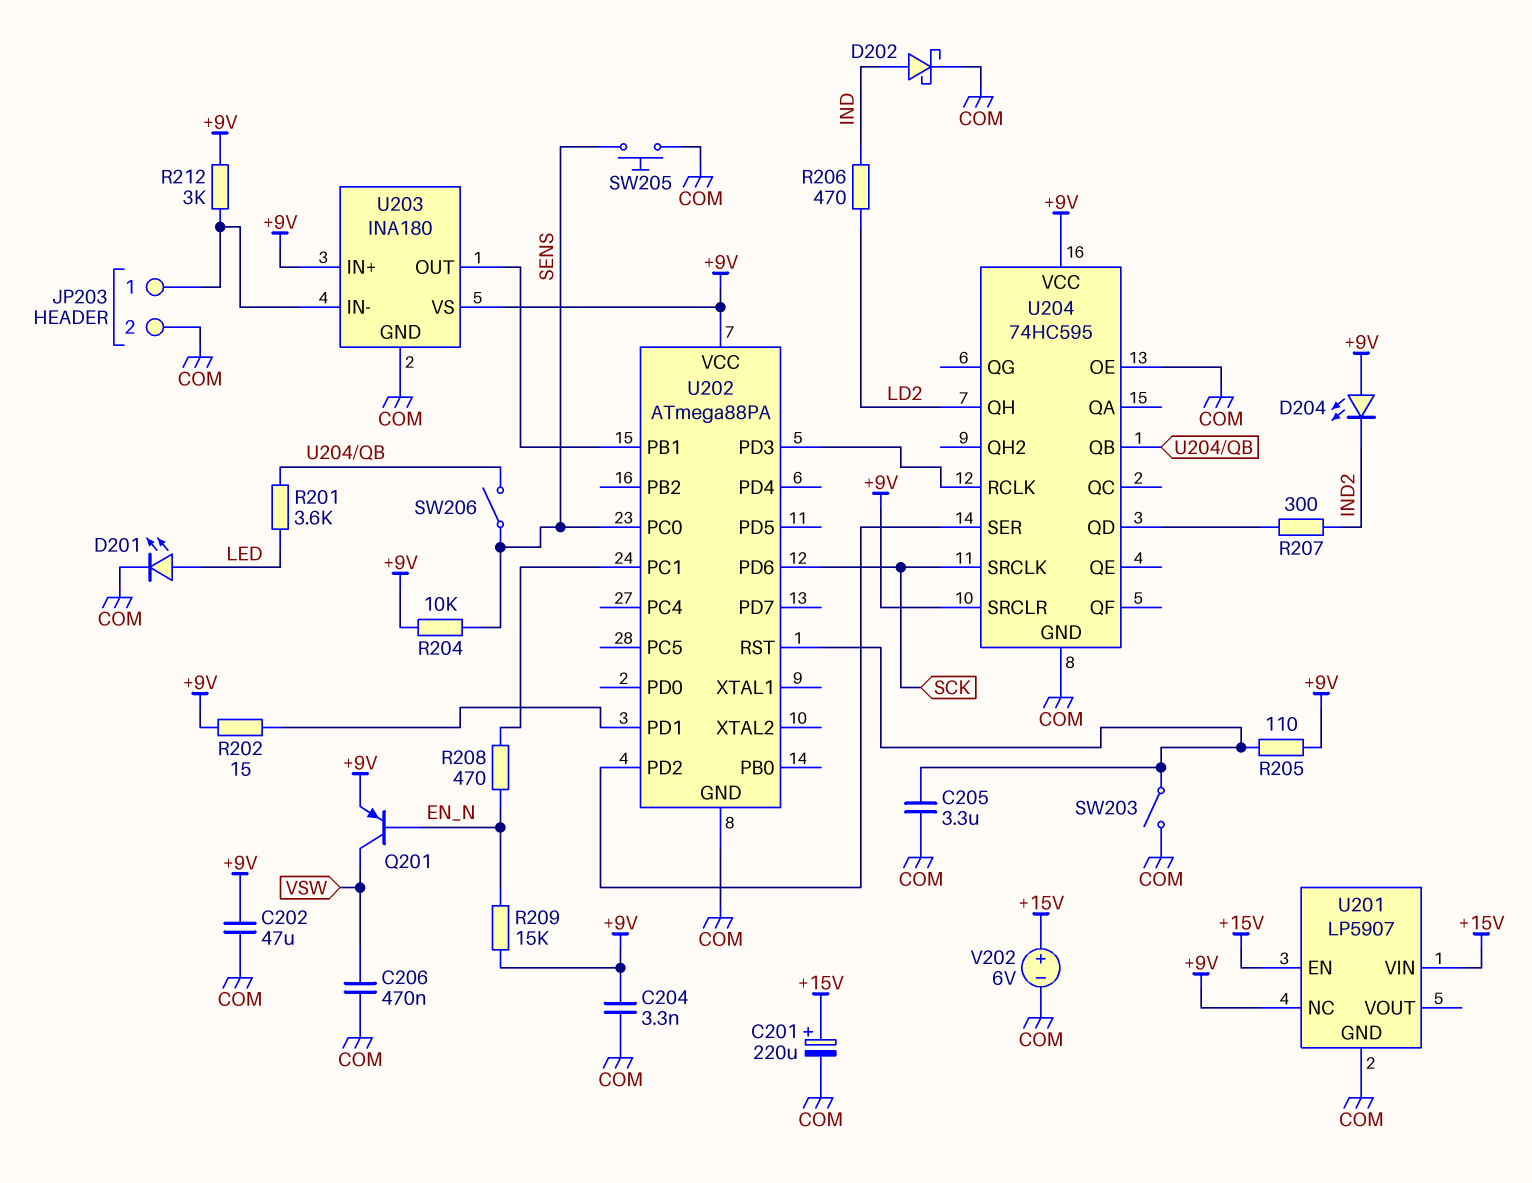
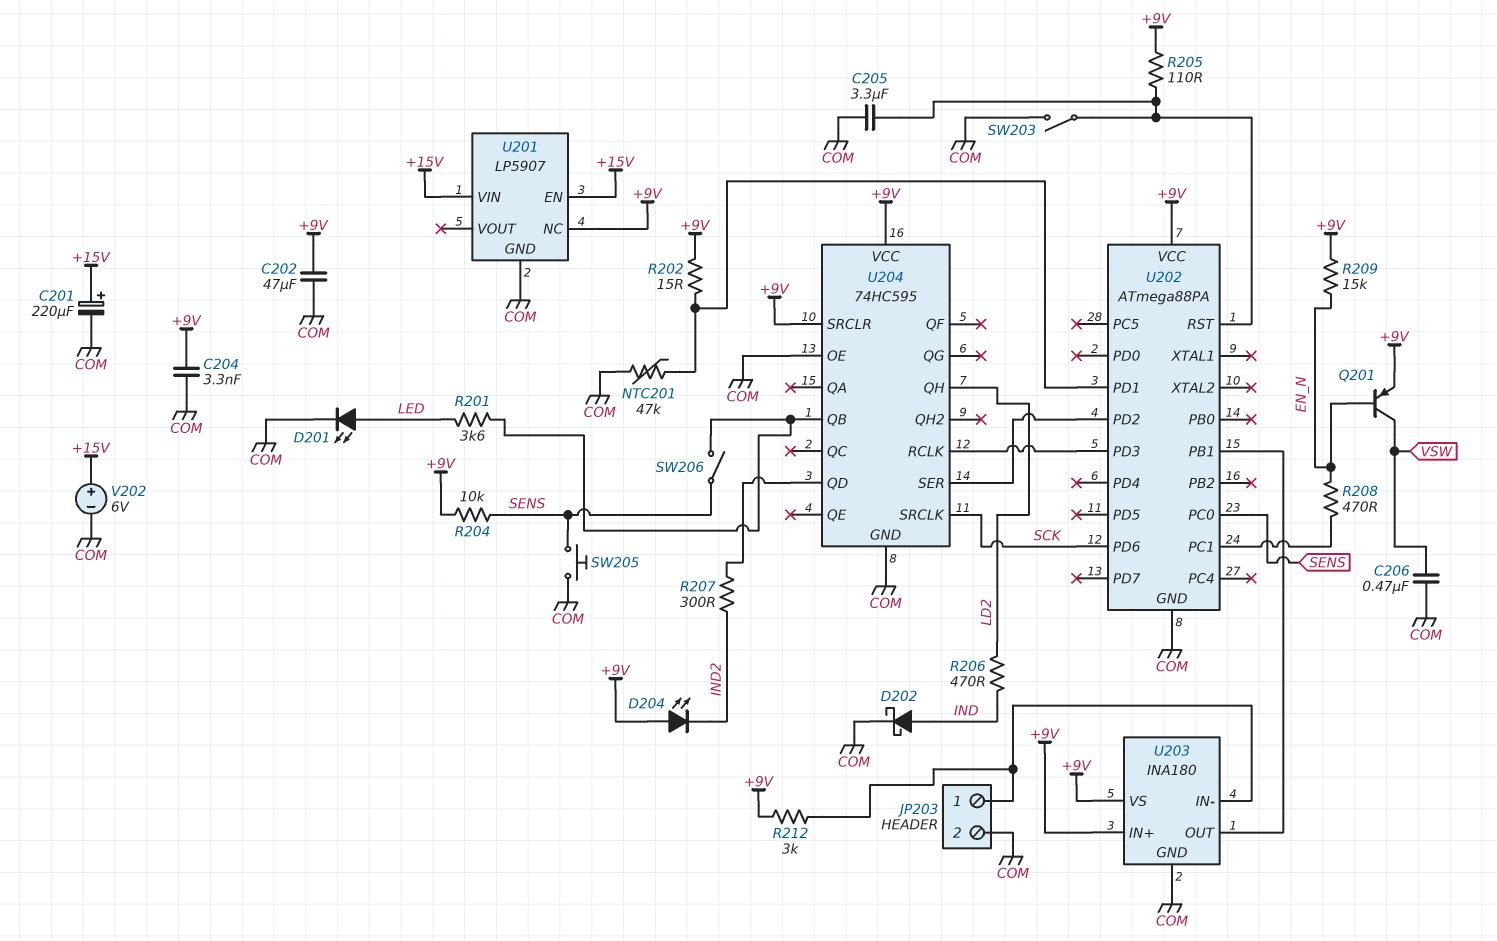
NTC201: none -> 47k (COM, U202/PD1)

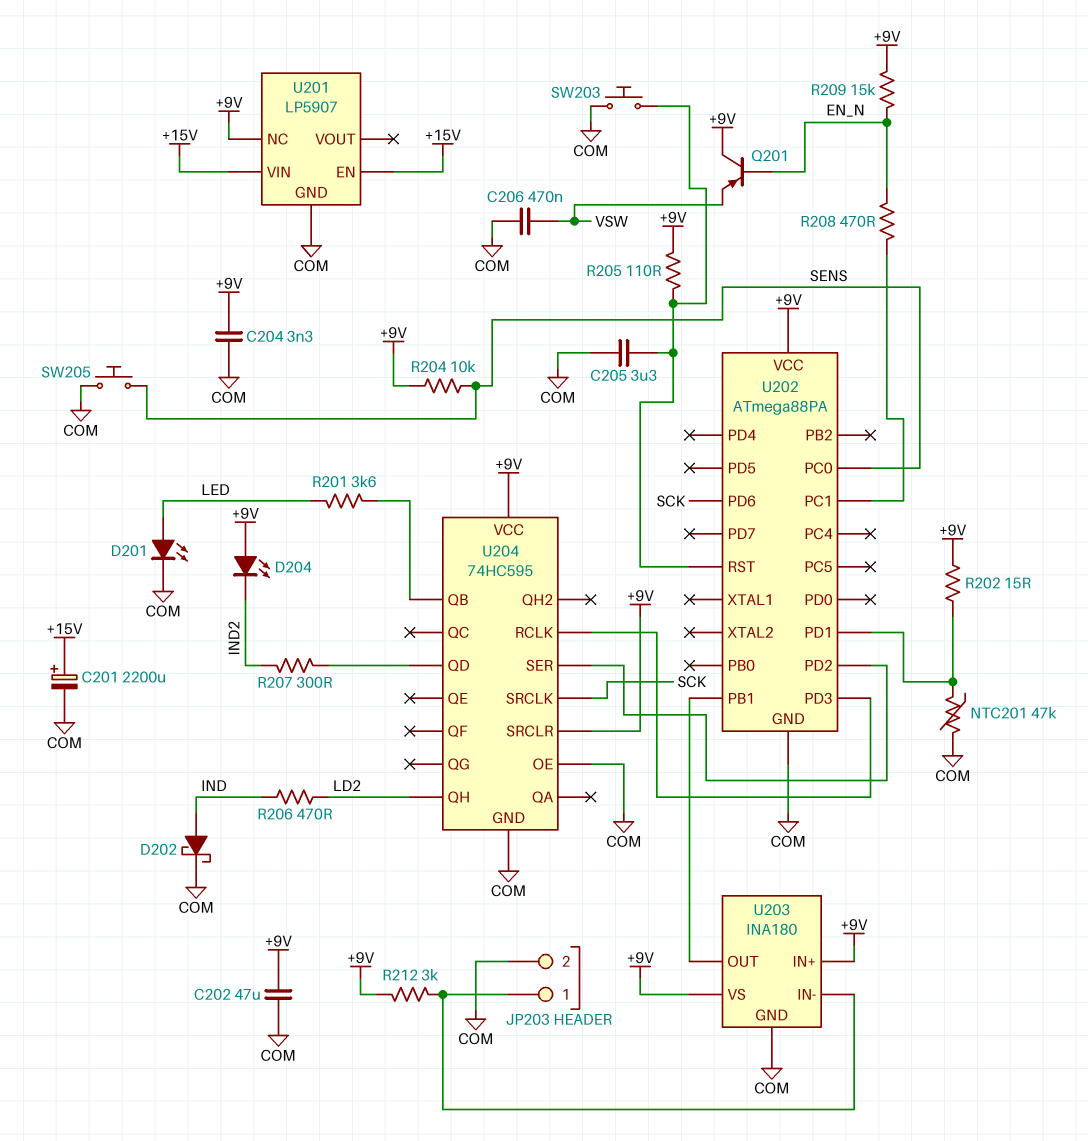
C201: 220uF (plus +15V, minus COM) -> 2200uF (plus +15V, minus COM)
Q201: PNP (B EN_N, C VSW, E +9V) -> PNP (B EN_N, C +9V, E VSW)
SW203: switch (COM, U202/RST) -> button (COM, U202/RST)
SW206: switch (SENS, U204/QB) -> none
V202: 6V (plus +15V, minus COM) -> none

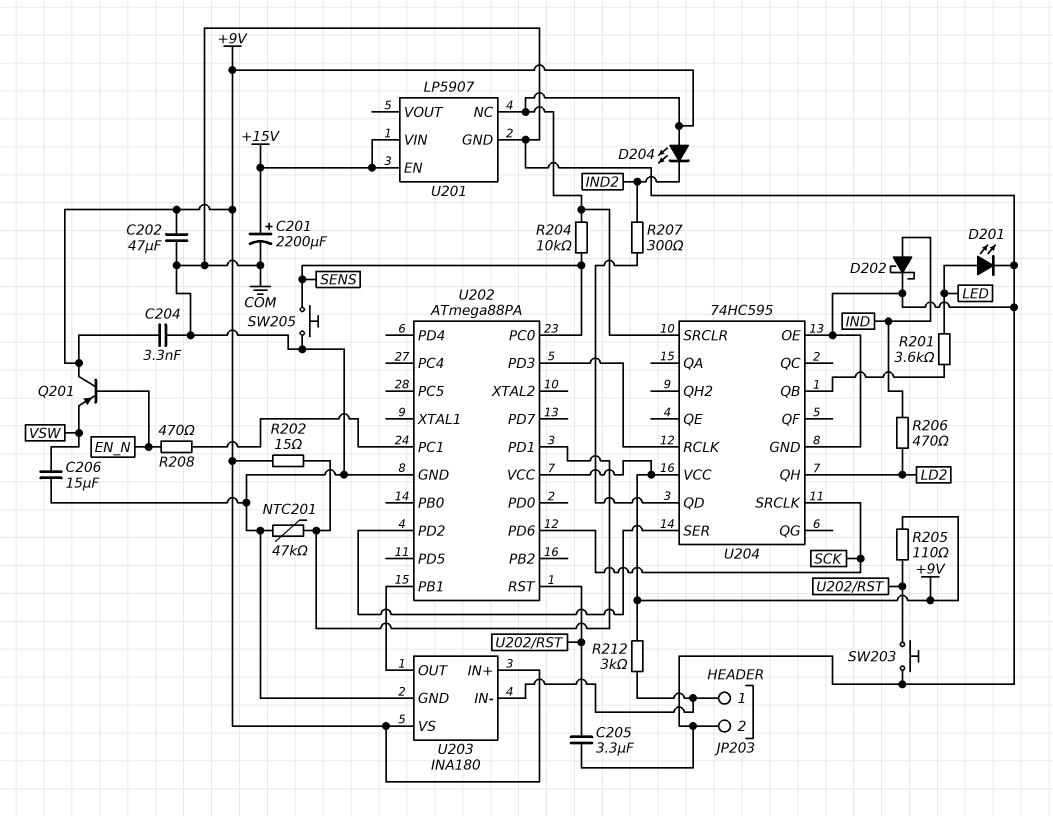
C206: 470nF (COM, VSW) -> 15uF (COM, VSW)
R209: 15k (+9V, EN_N) -> none

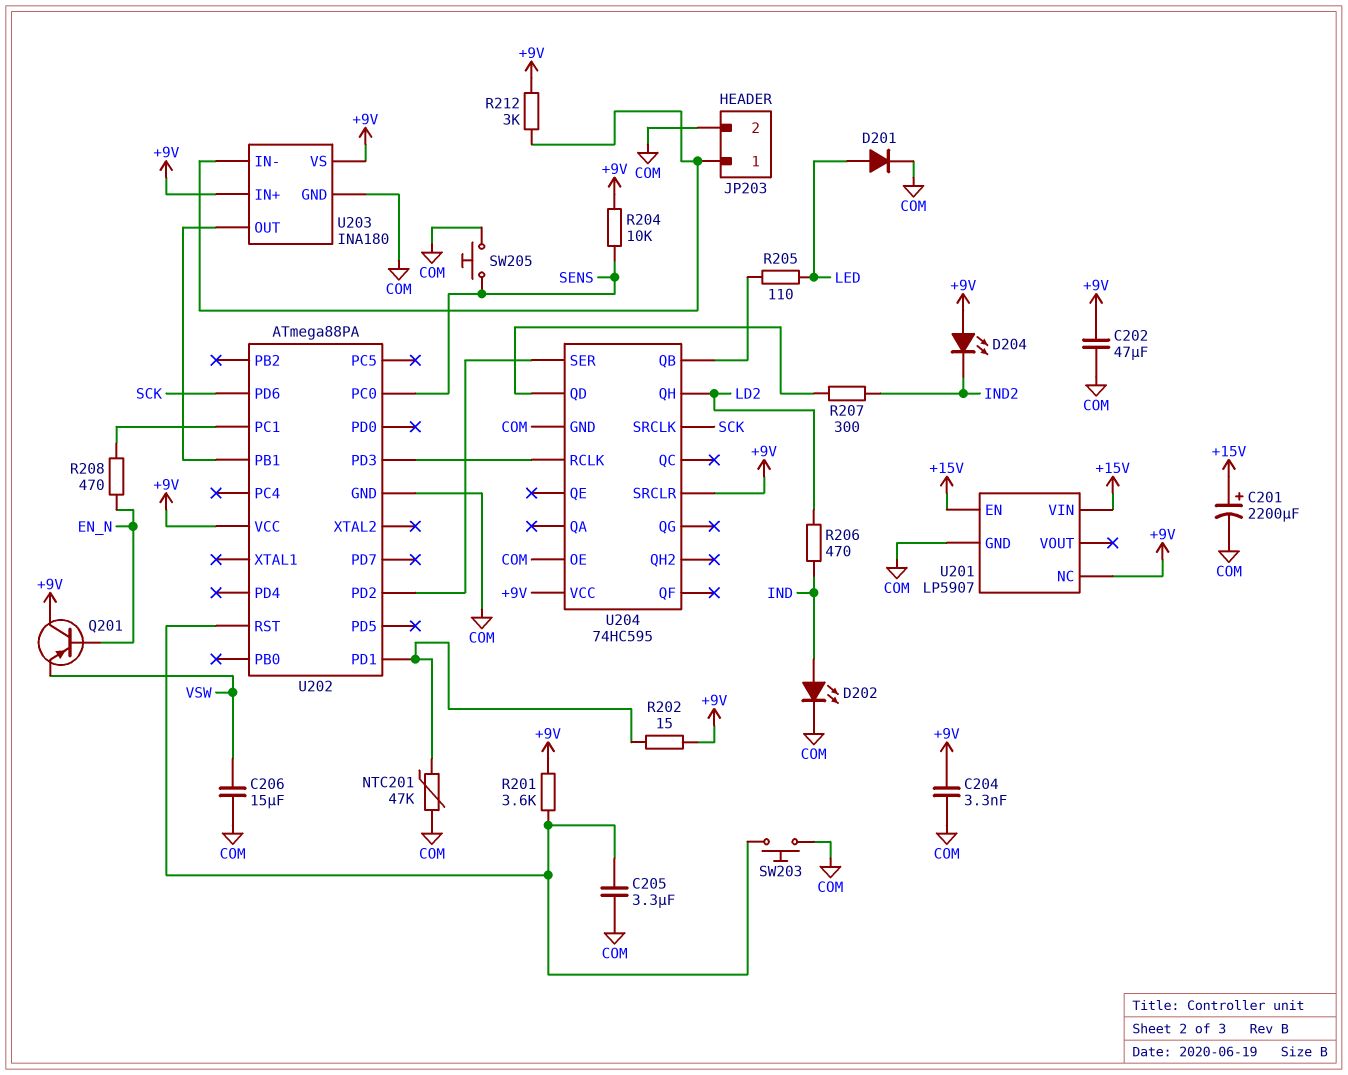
D201: LED (A LED, K COM) -> diode (A LED, K COM)
D202: schottky (A IND, K COM) -> LED (A IND, K COM)
R201: 3.6k (LED, U204/QB) -> 3.6k (+9V, U202/RST)
R205: 110 (+9V, U202/RST) -> 110 (LED, U204/QB)

